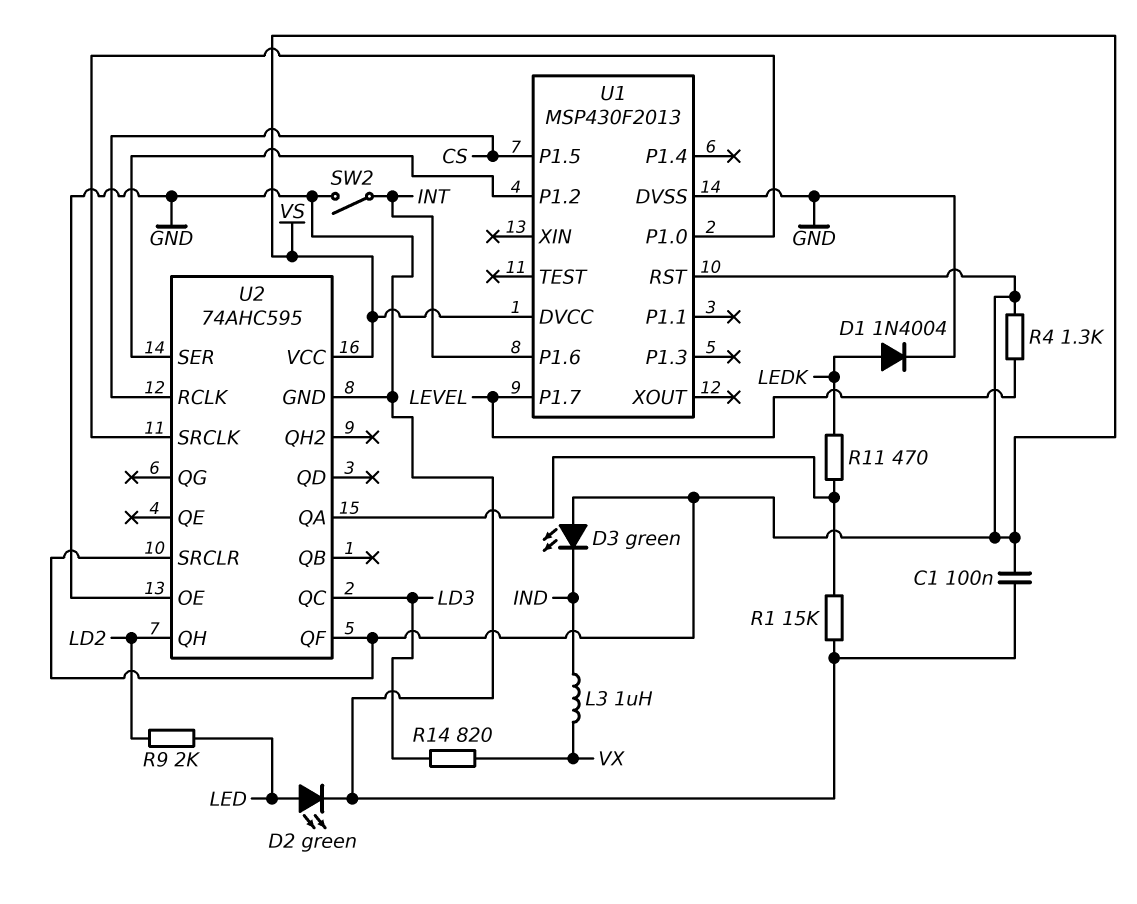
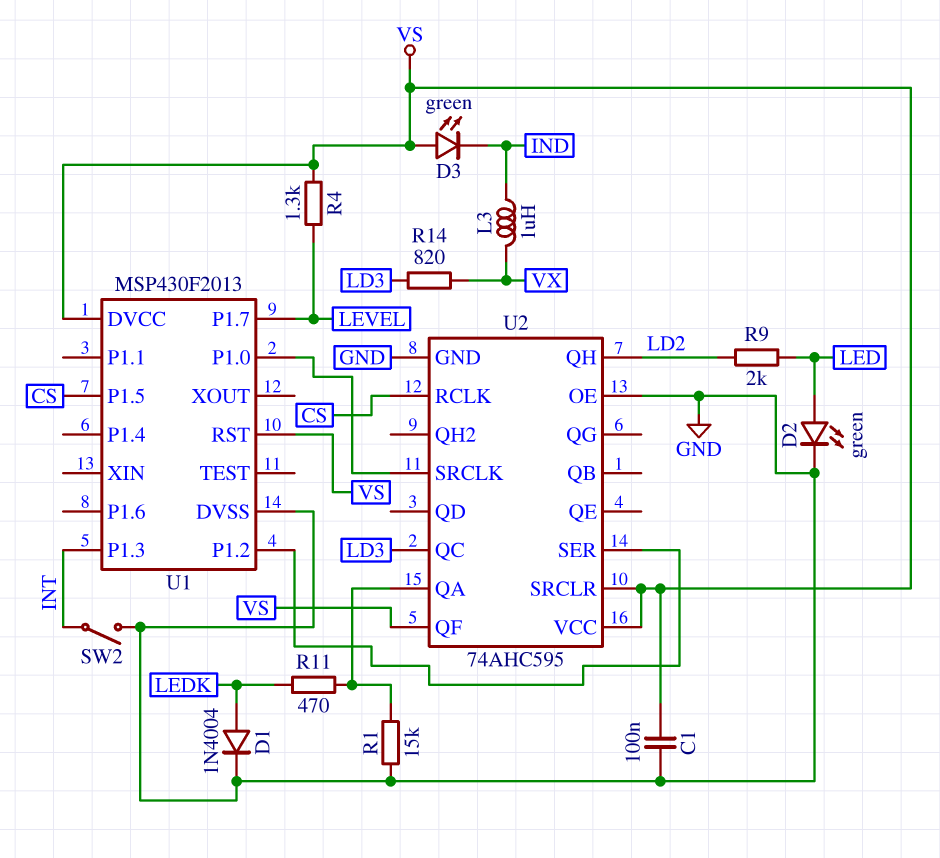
U1 pin P1.3: none -> INT
U1 pin P1.6: INT -> none

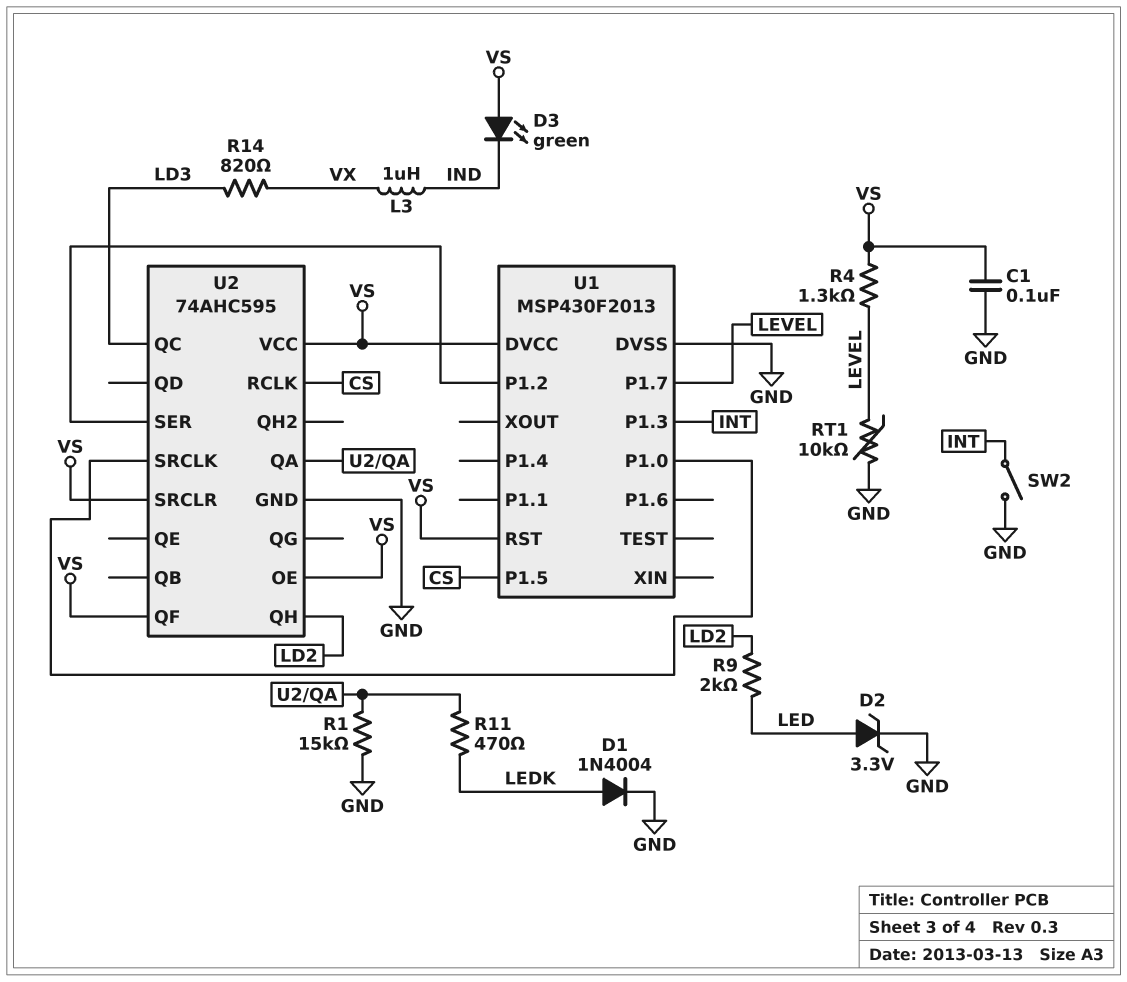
D2: LED green (A LED, K GND) -> zener 3.3V (A LED, K GND)
RT1: none -> 10k (GND, LEVEL)
U2 pin OE: GND -> VS

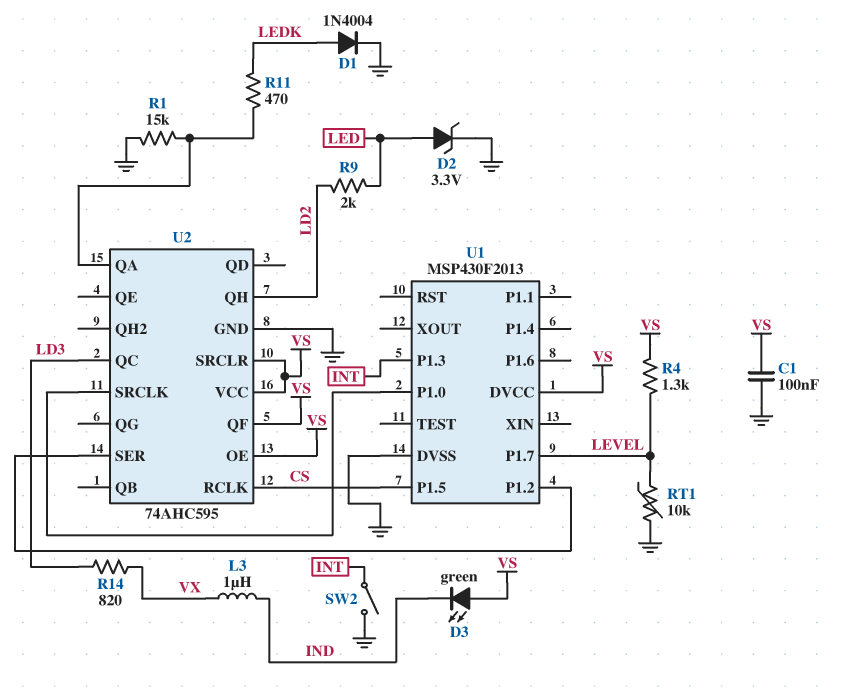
U1 pin RST: VS -> none

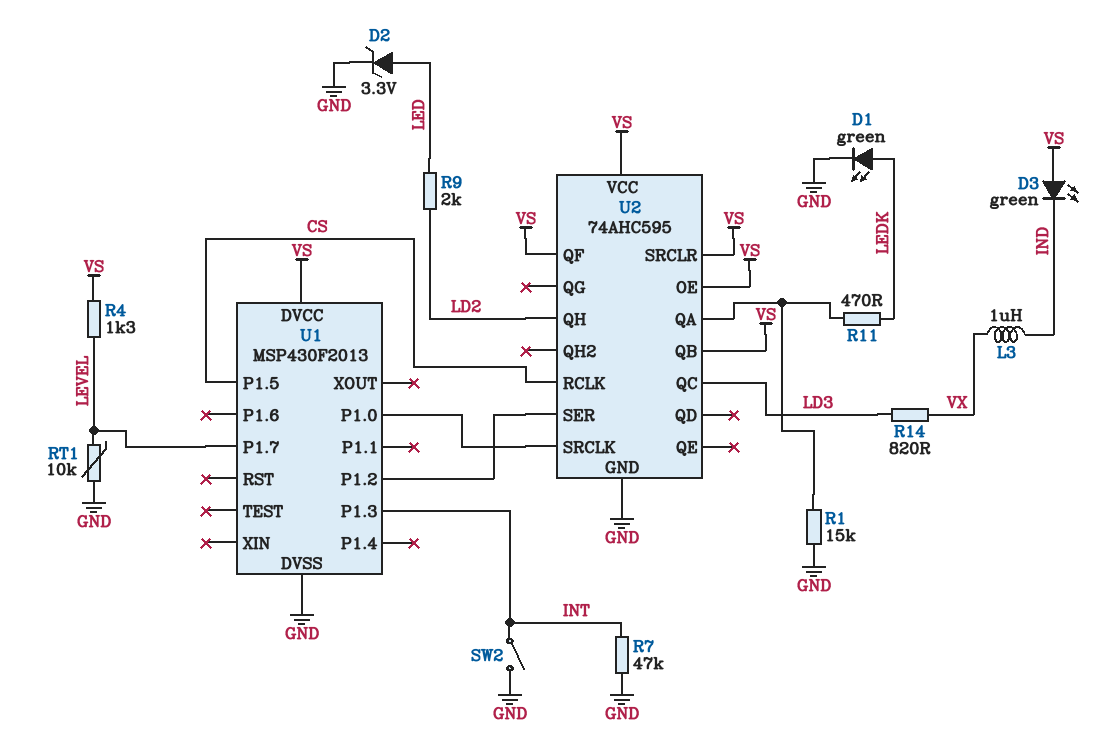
C1: 100nF (GND, VS) -> none
D1: diode 1N4004 (A LEDK, K GND) -> LED green (A LEDK, K GND)
R7: none -> 47k (GND, INT)
U2 pin QB: none -> VS

